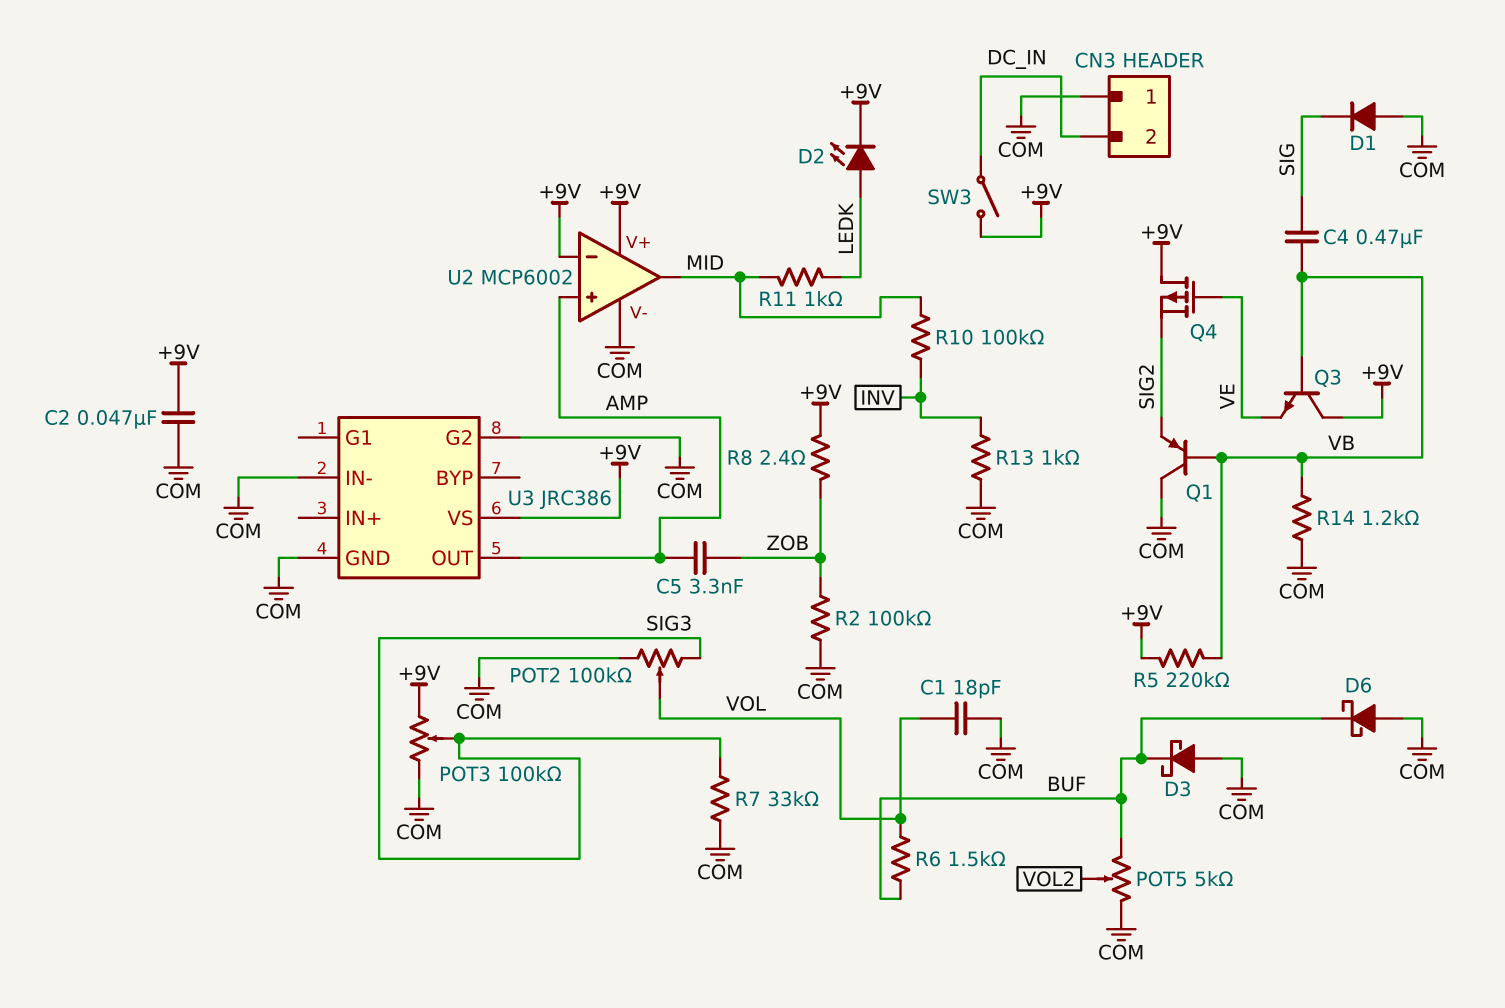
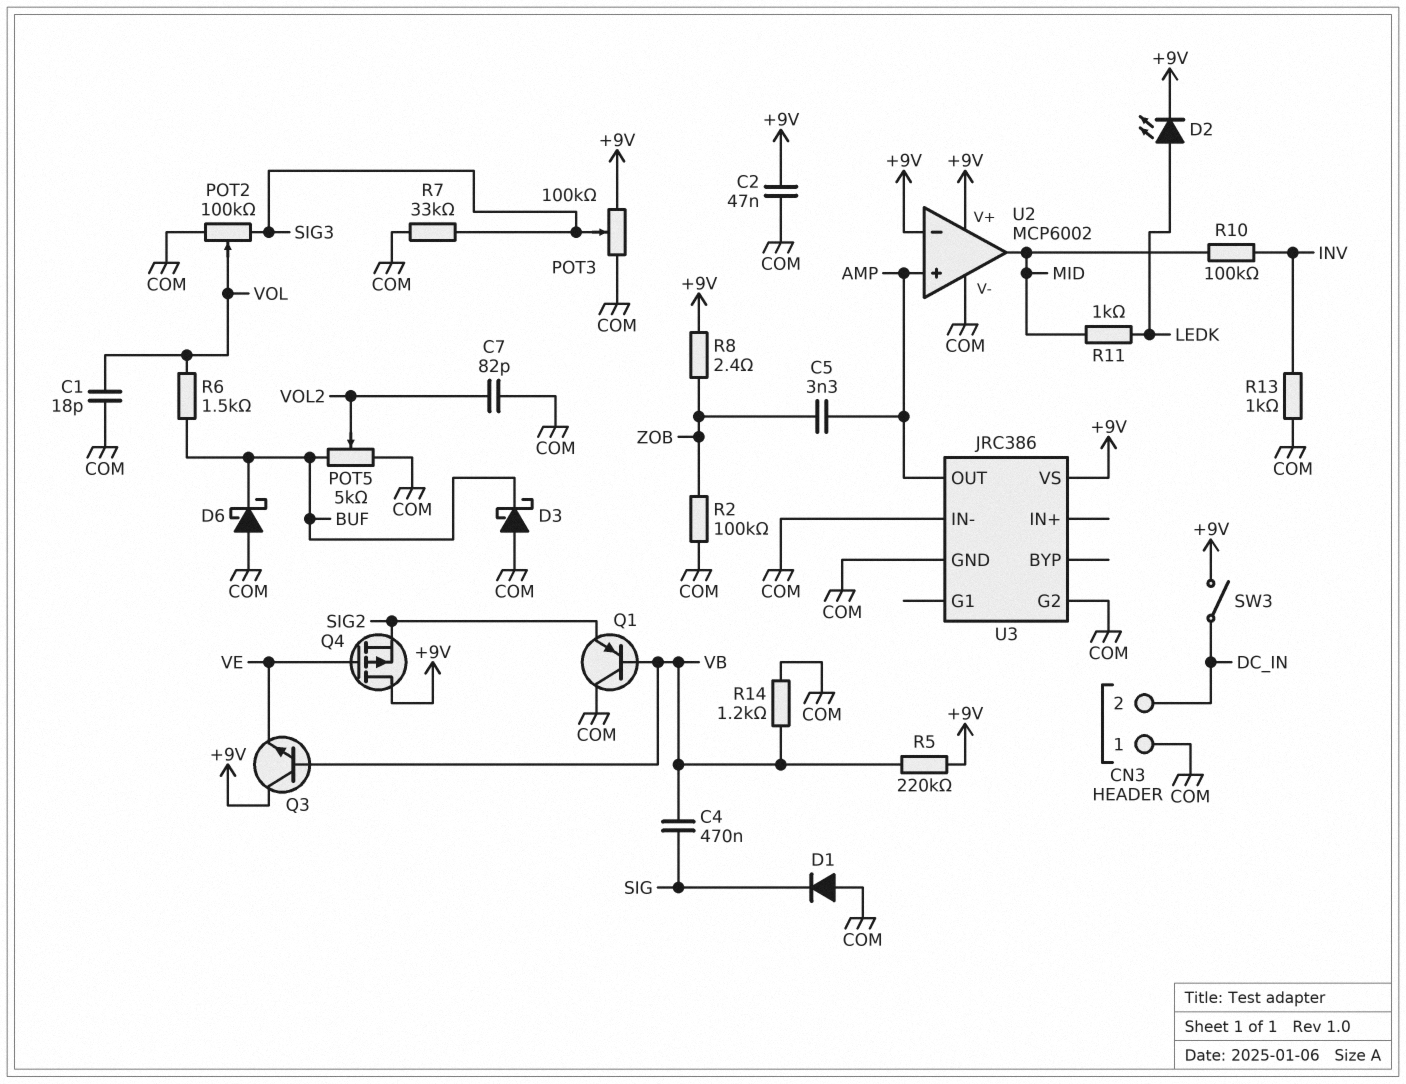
C7: none -> 82pF (COM, VOL2)

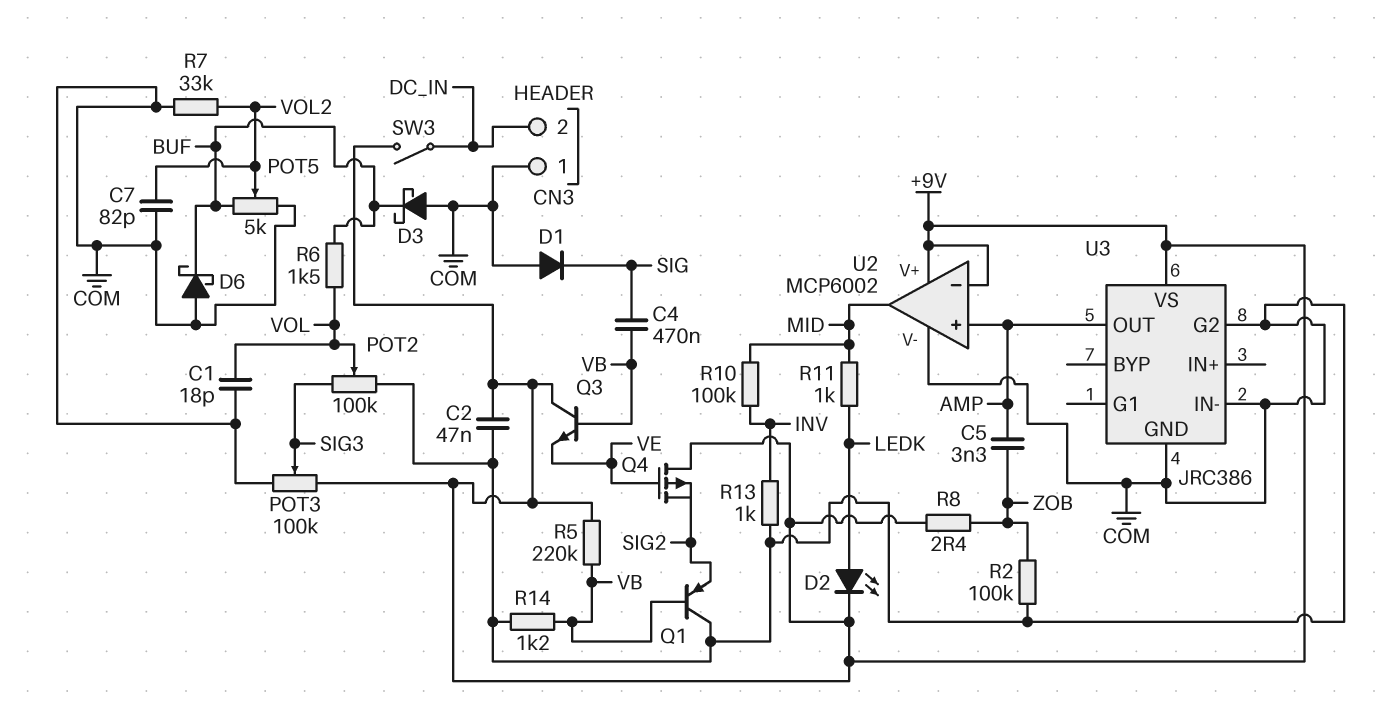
R7: 33k (COM, SIG3) -> 33k (COM, VOL2)

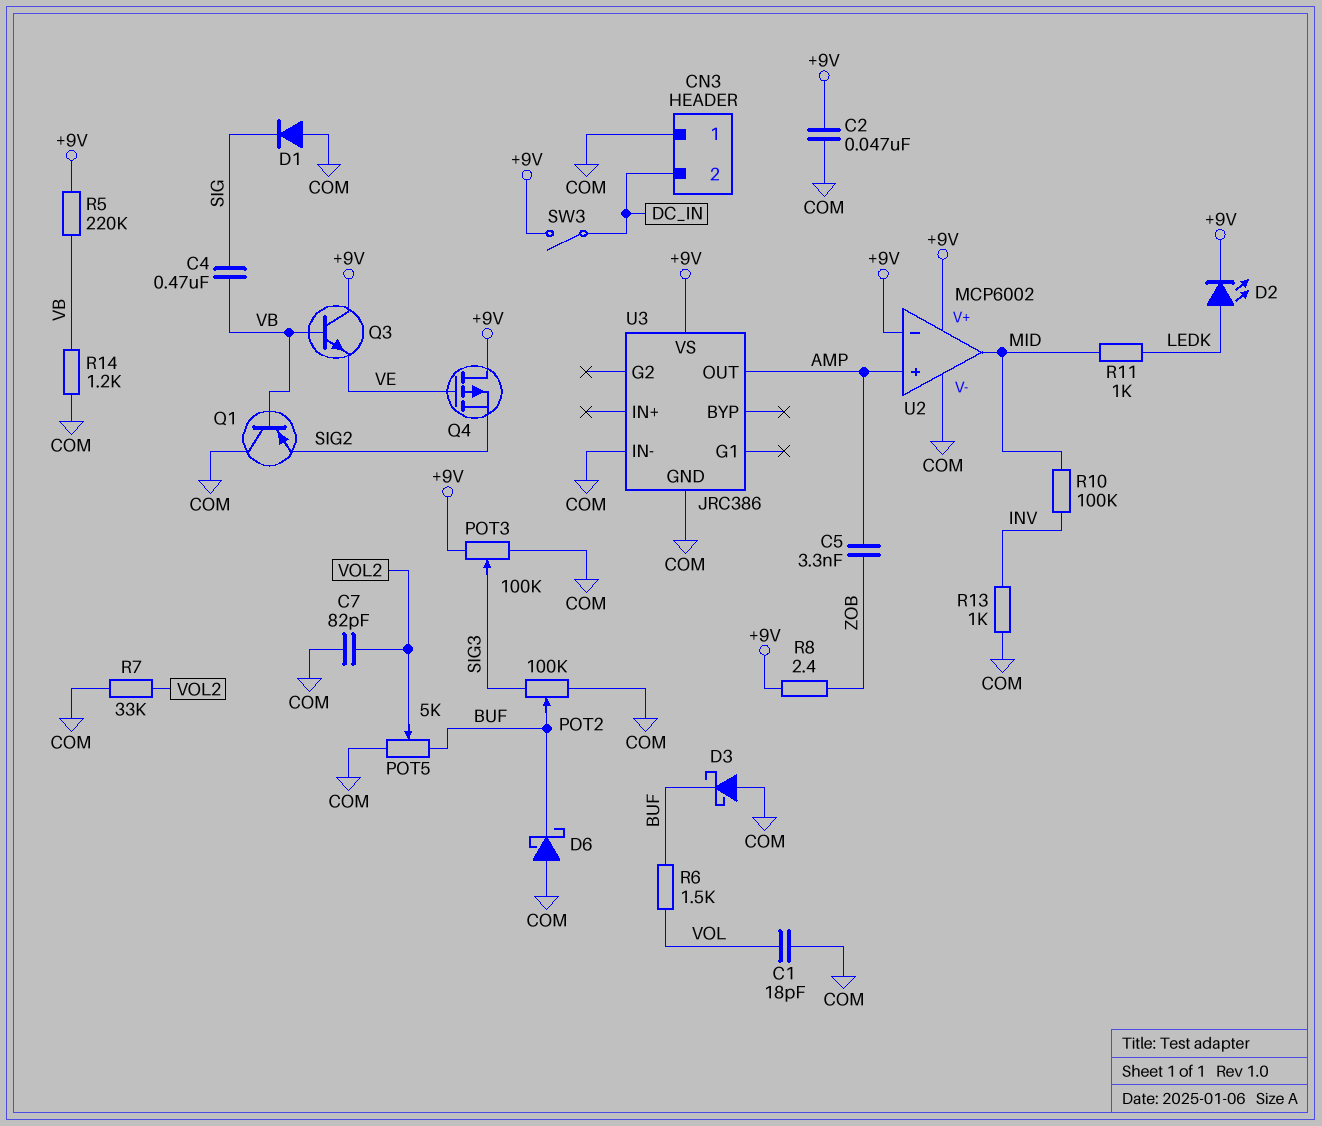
POT2: 100k (COM, SIG3, wiper VOL) -> 100k (COM, SIG3, wiper BUF)
R2: 100k (COM, ZOB) -> none
U3 pin G2: COM -> none

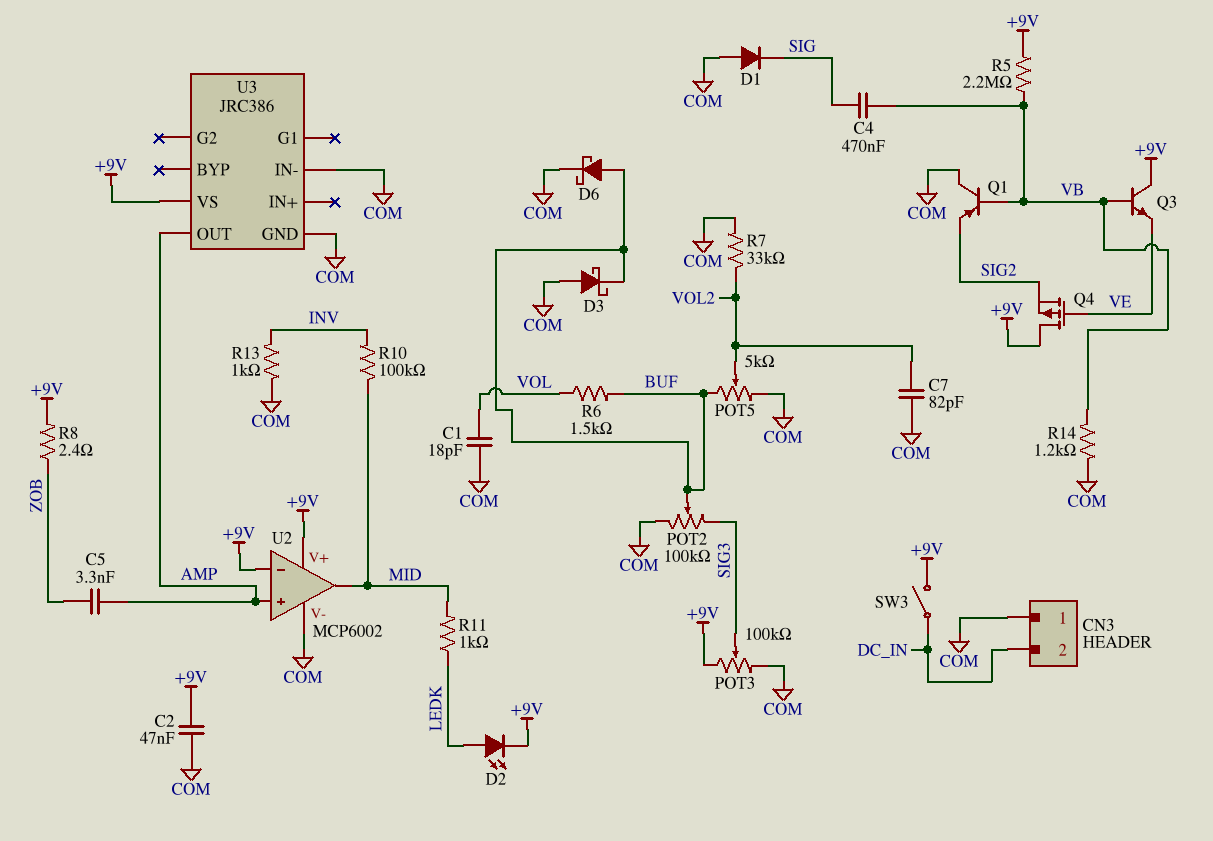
D6: schottky (A COM, K BUF) -> schottky (A BUF, K COM)
R5: 220k (+9V, VB) -> 2.2M (+9V, VB)

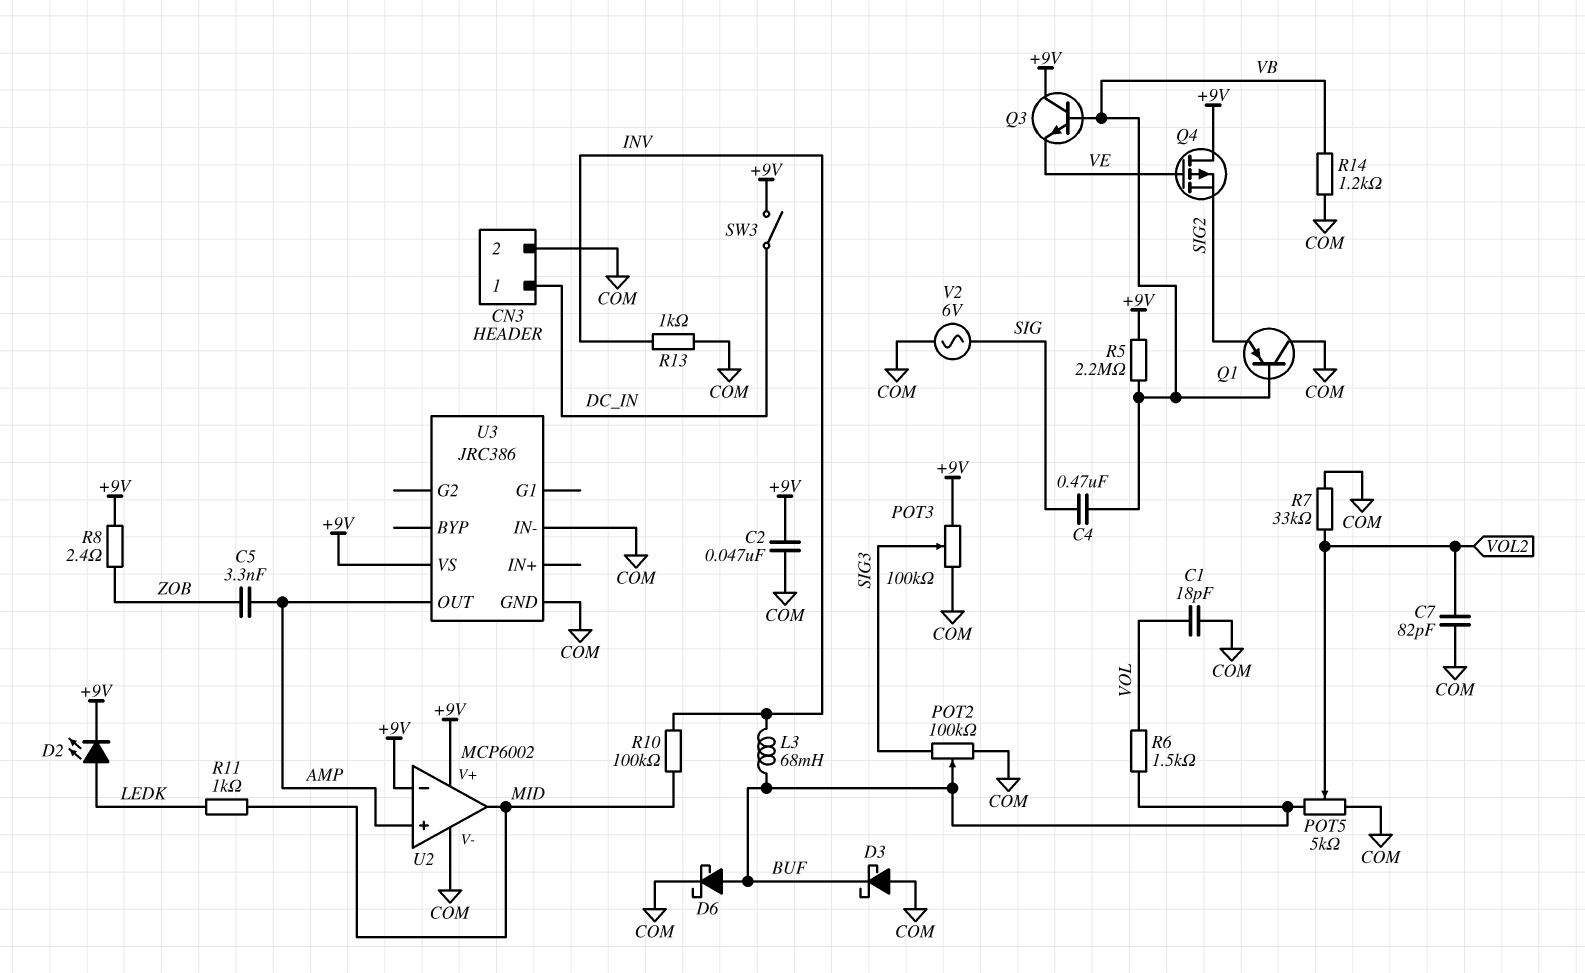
CN3 pin 1: COM -> DC_IN
CN3 pin 2: DC_IN -> COM
D1: diode (A COM, K SIG) -> none
L3: none -> 68mH (BUF, INV)
V2: none -> AC 6V (COM, SIG)

